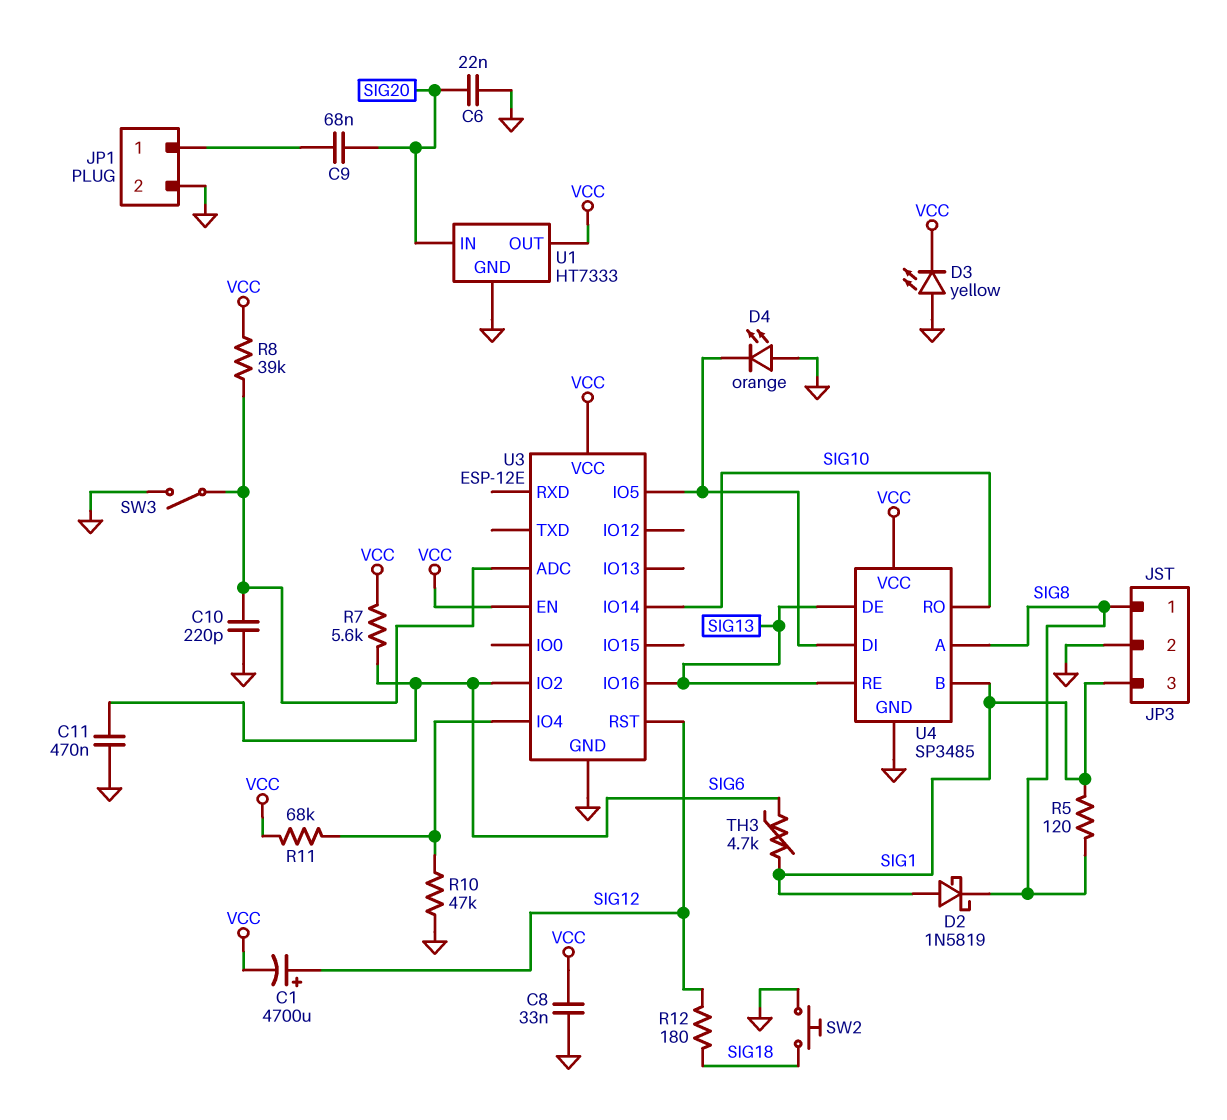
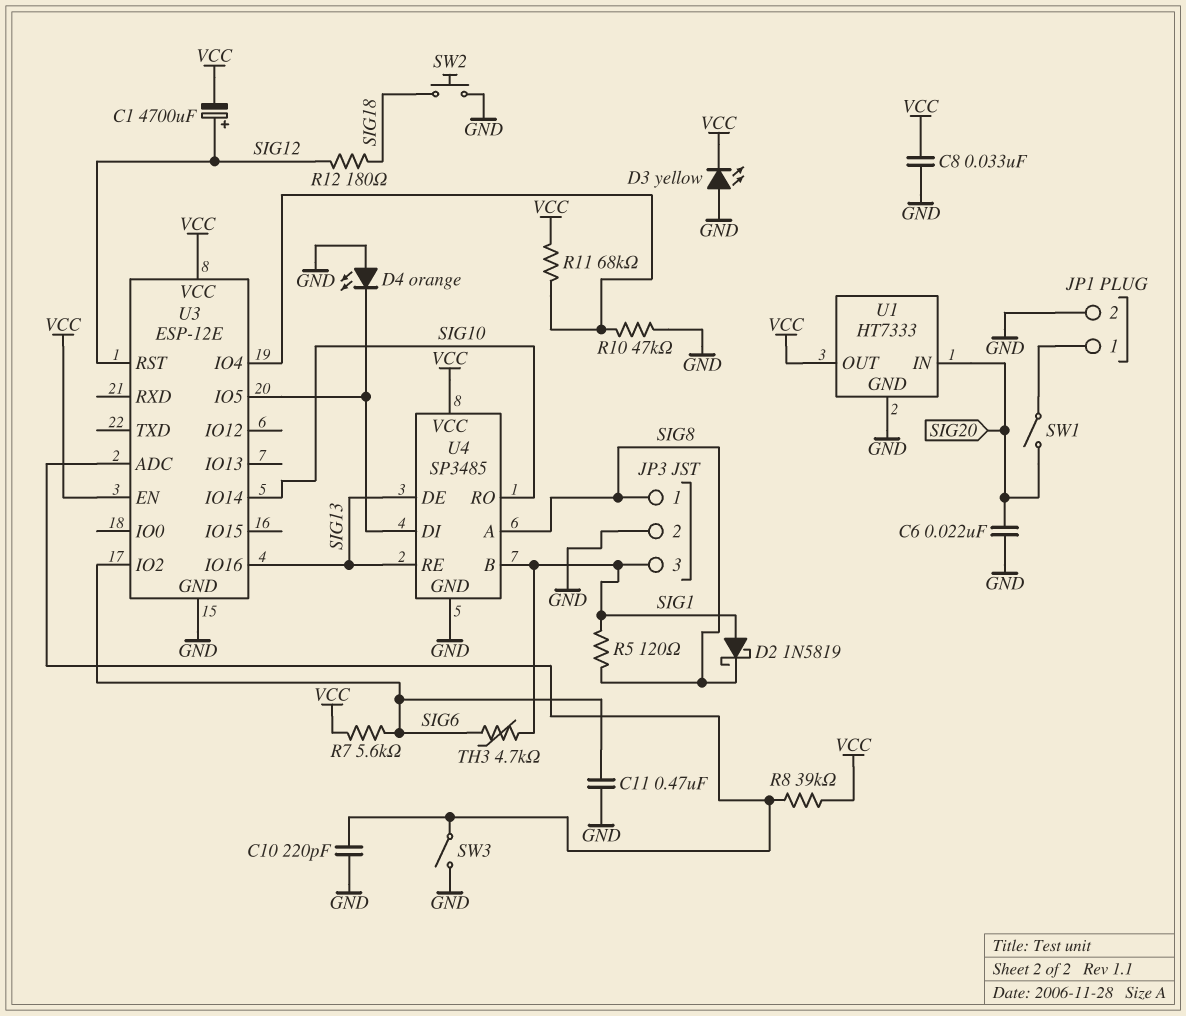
C9: 68nF (JP1/1, SIG20) -> none
SW1: none -> switch (JP1/1, SIG20)

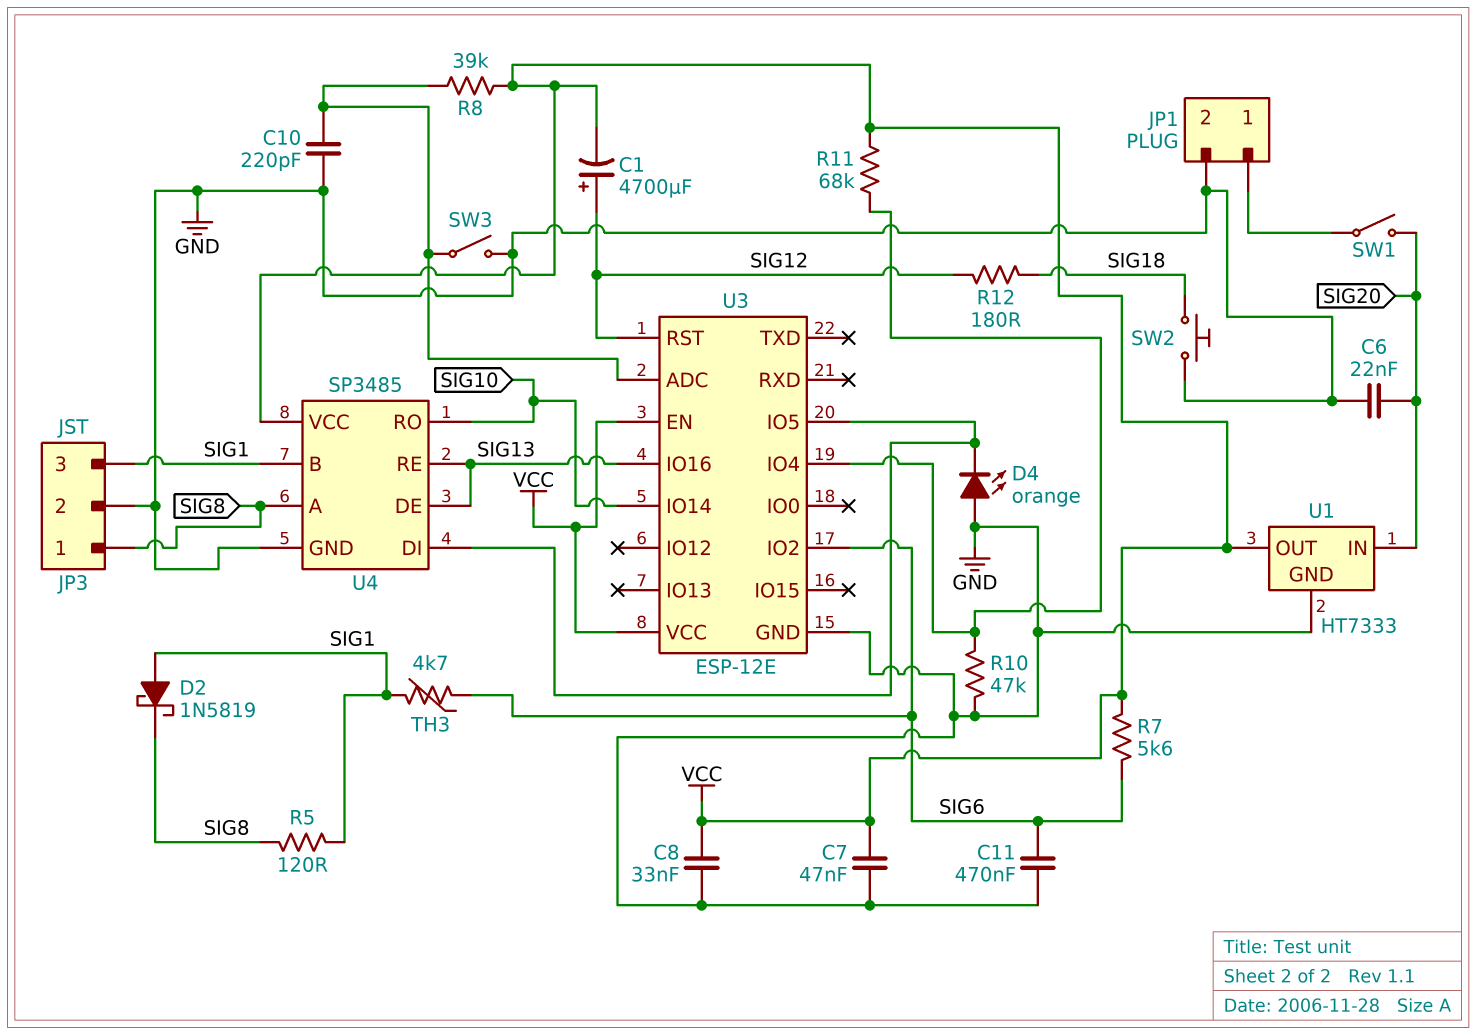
C7: none -> 47nF (GND, VCC)
D3: LED yellow (A GND, K VCC) -> none

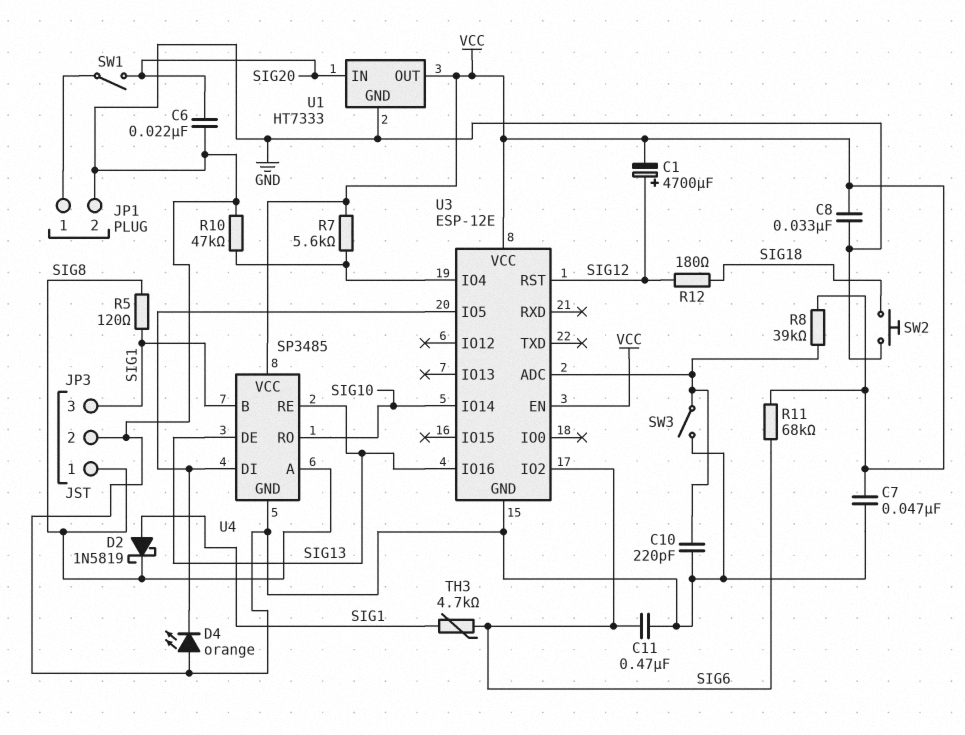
R7: 5.6k (SIG6, VCC) -> 5.6k (U3/IO4, VCC)
R11: 68k (U3/IO4, VCC) -> 68k (SIG6, VCC)

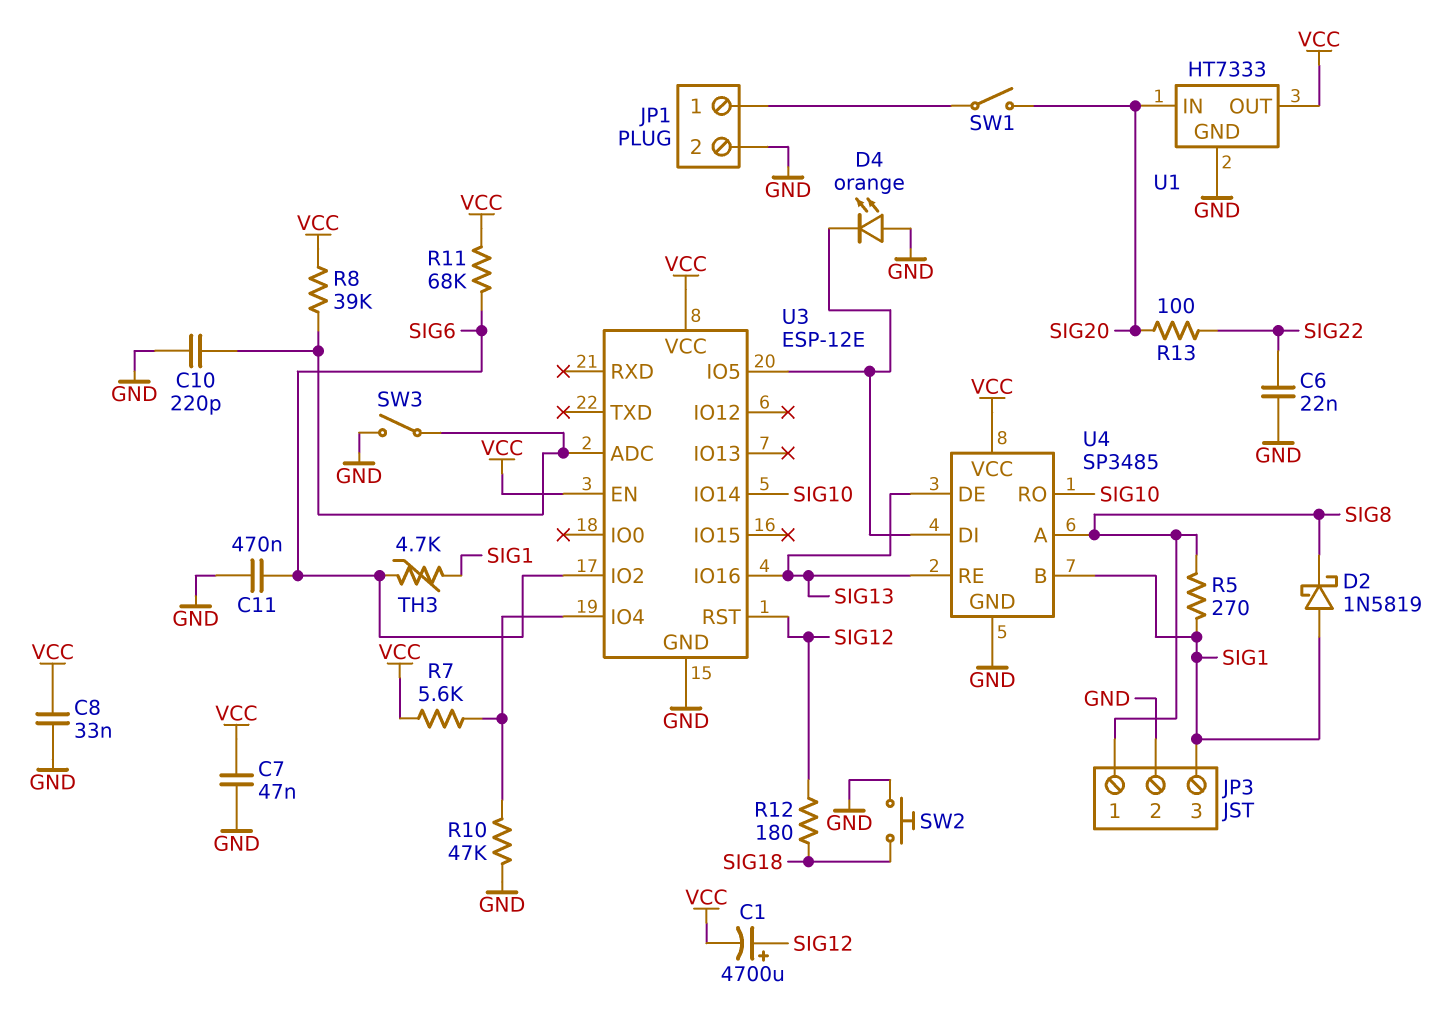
C6: 22nF (GND, SIG20) -> 22nF (GND, SIG22)
R5: 120 (SIG1, SIG8) -> 270 (SIG1, SIG8)
R13: none -> 100 (SIG20, SIG22)

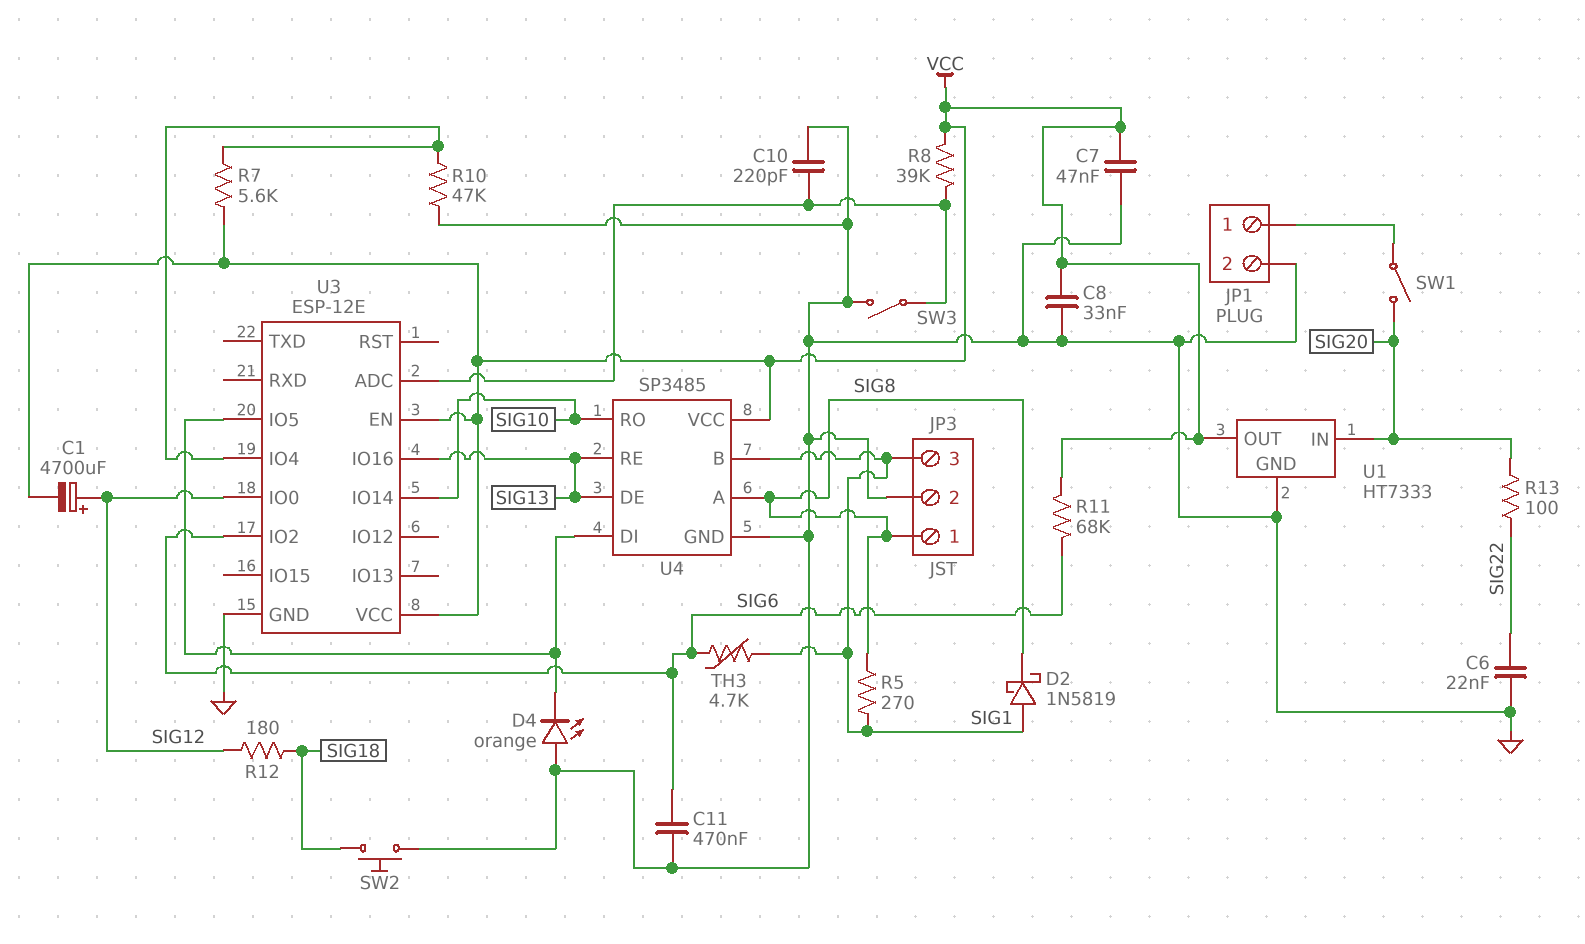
U3 pin IO0: none -> SIG12
U3 pin RST: SIG12 -> none

